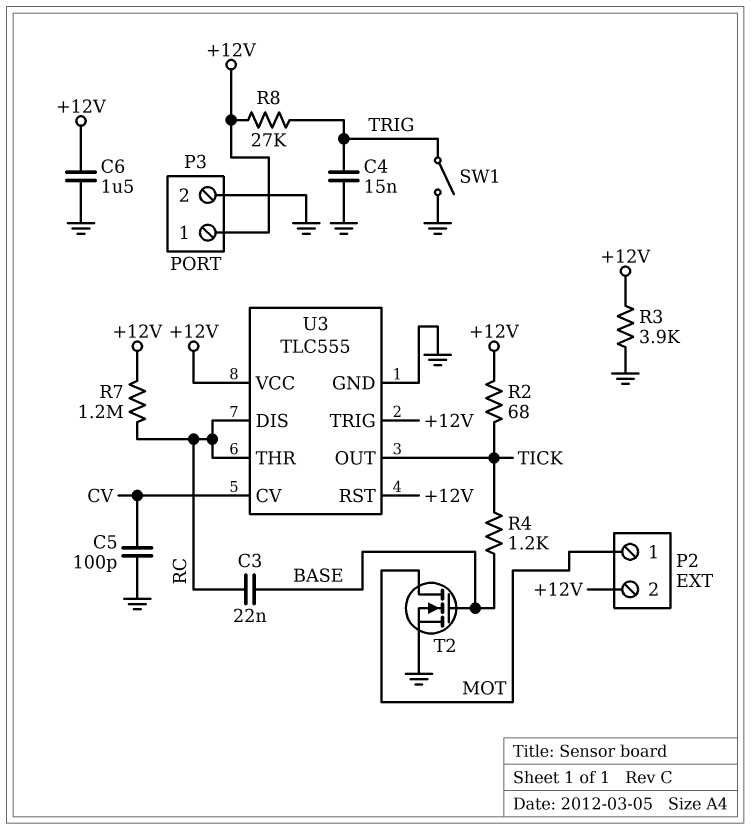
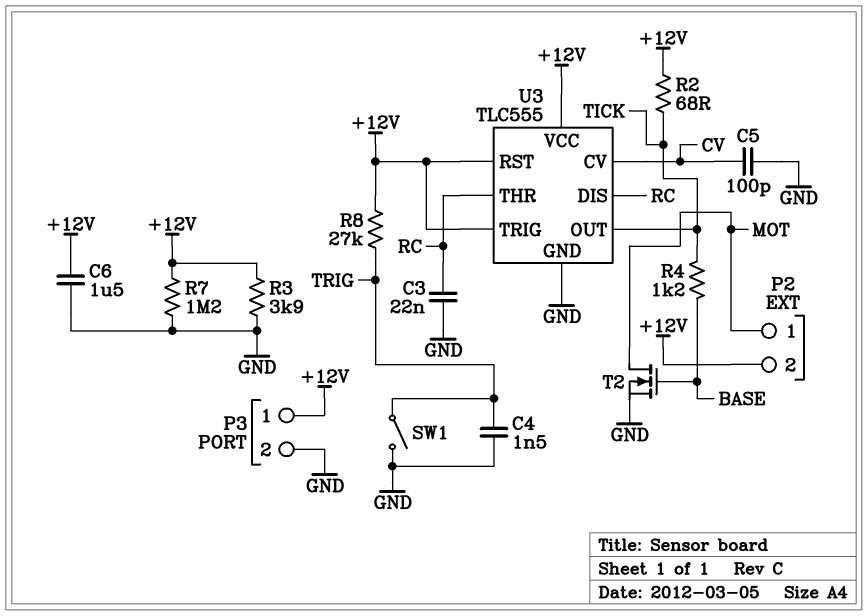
C3: 22nF (BASE, RC) -> 22nF (GND, RC)
C4: 15nF (GND, TRIG) -> 1.5nF (GND, TRIG)
R7: 1.2M (+12V, RC) -> 1.2M (+12V, GND)

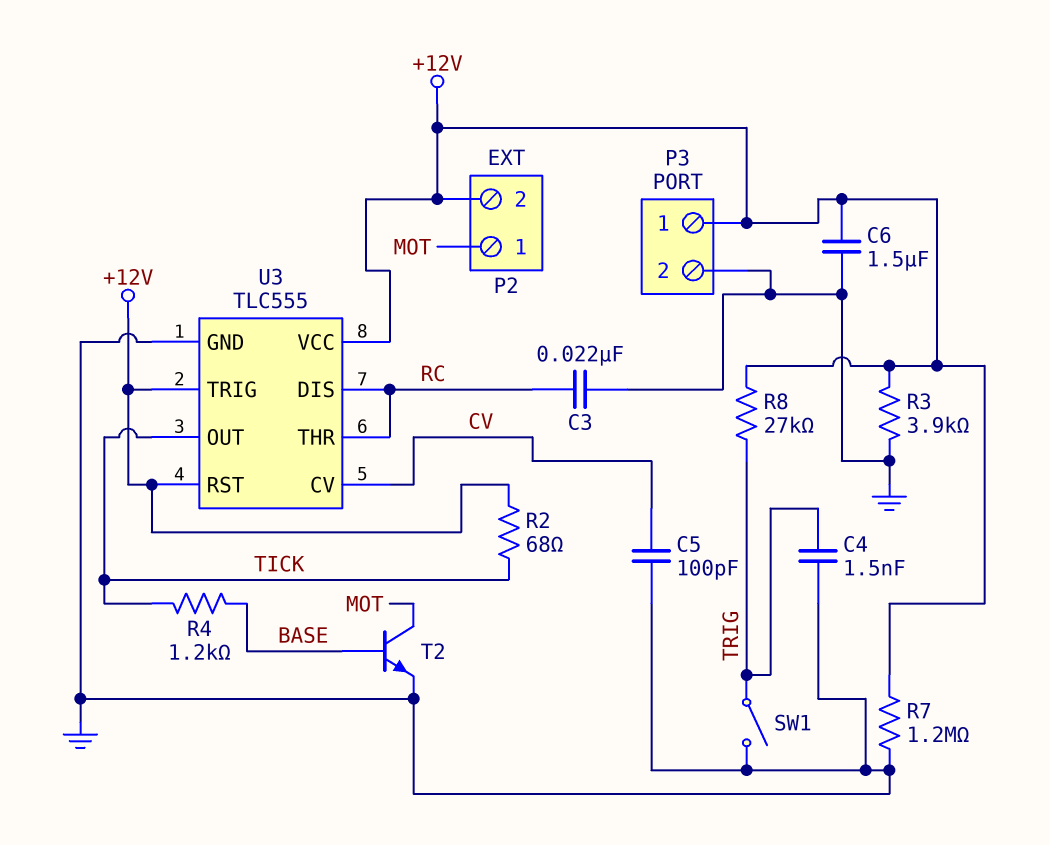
T2: NMOS (G BASE, D MOT, S GND) -> NPN (B BASE, C MOT, E GND)

